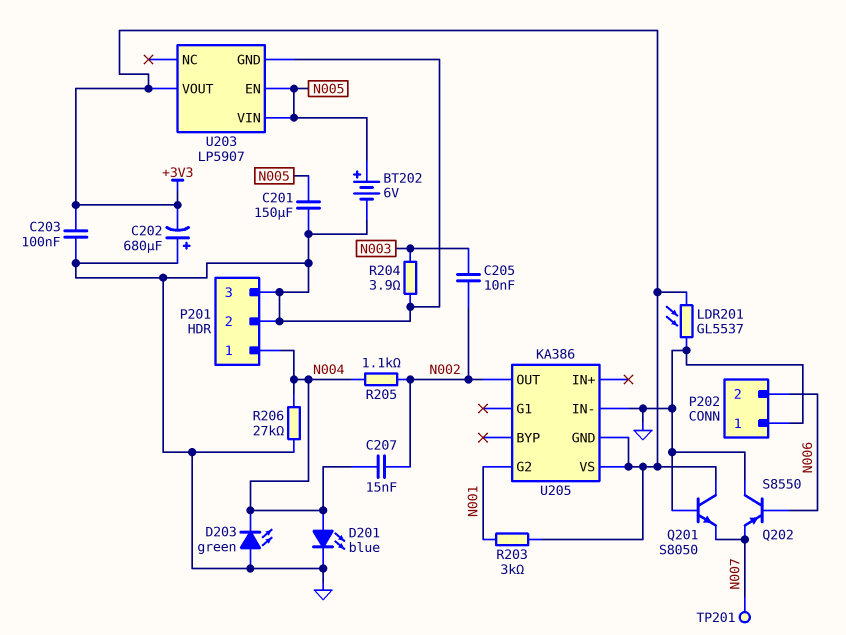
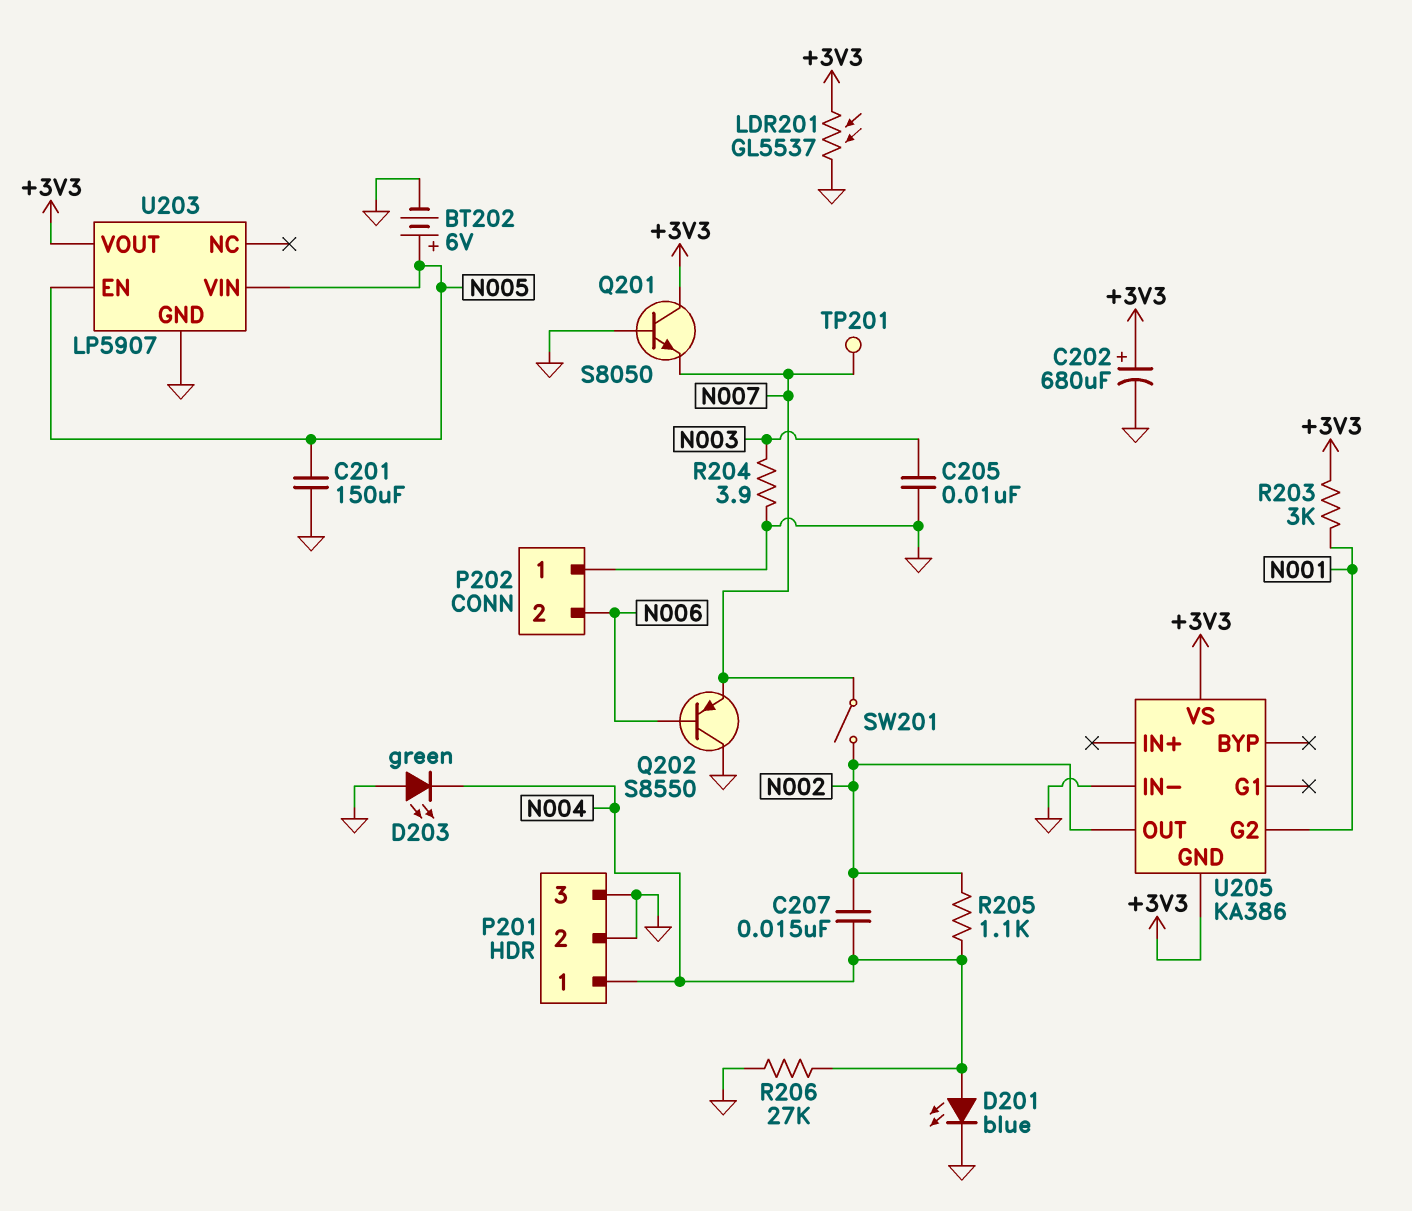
C202: 680uF (plus GND, minus +3V3) -> 680uF (plus +3V3, minus GND)
C203: 100nF (+3V3, GND) -> none
C205: 10nF (N002, N003) -> 10nF (GND, N003)
SW201: none -> switch (N002, N007)

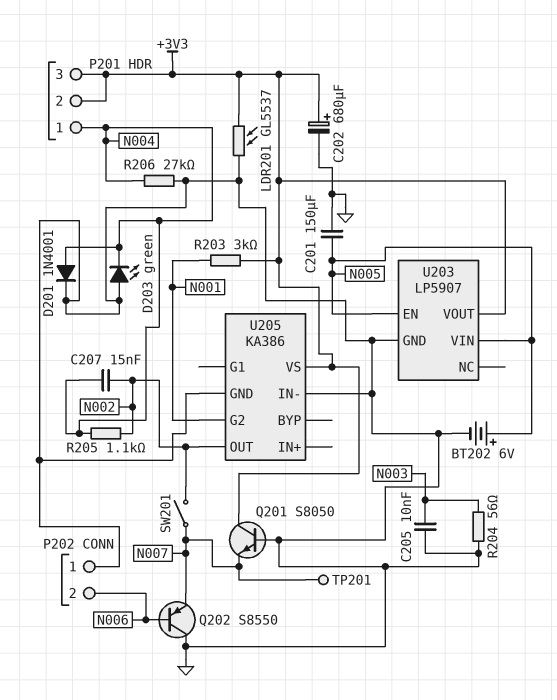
D201: LED blue (A N004, K GND) -> diode 1N4001 (A N004, K GND)
P201 pin 2: GND -> +3V3
P201 pin 3: GND -> +3V3
R204: 3.9 (GND, N003) -> 56 (GND, N003)
U205 pin GND: +3V3 -> GND

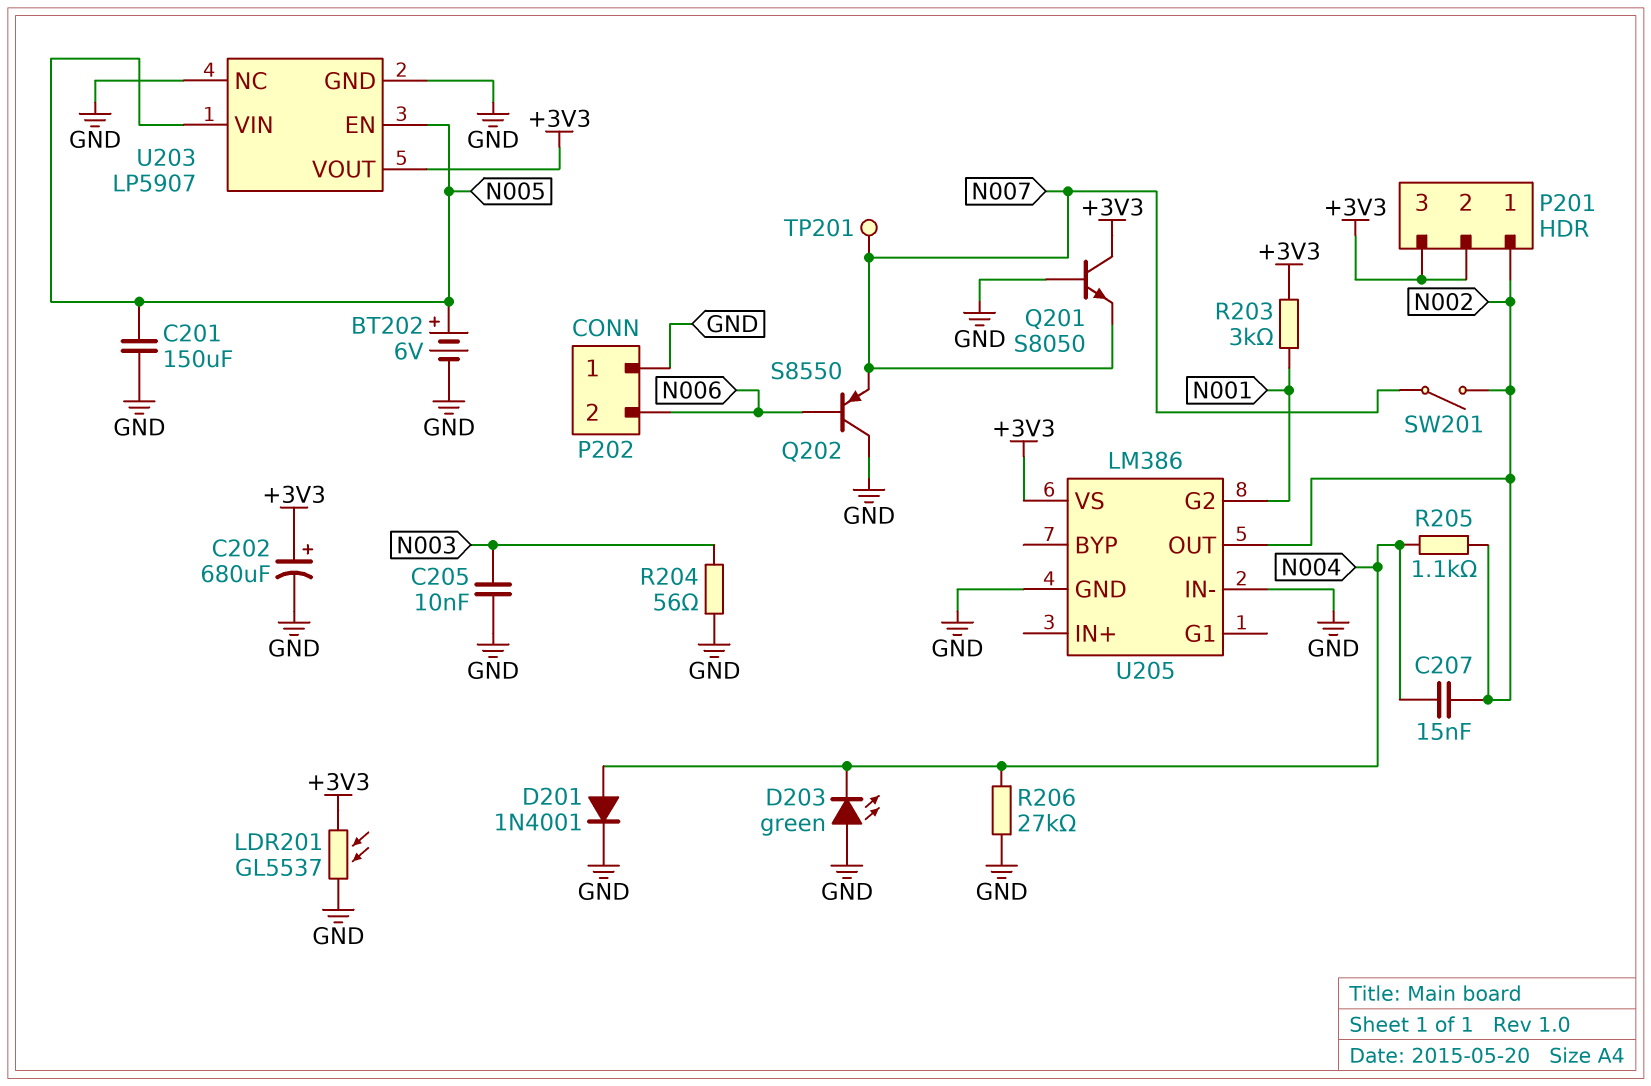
P201 pin 1: N004 -> N002
U203 pin NC: none -> GND
U205: KA386 -> LM386

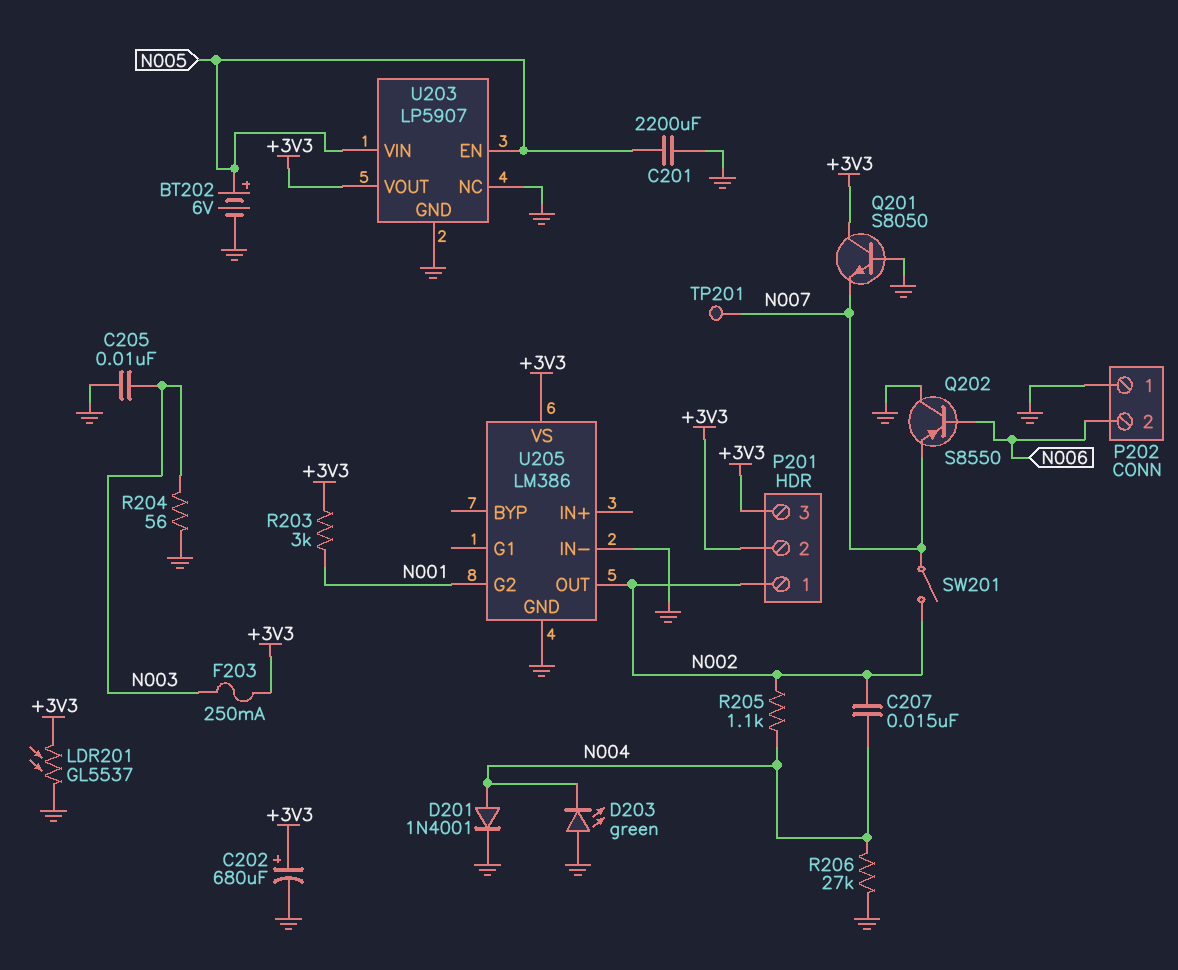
C201: 150uF (GND, N005) -> 2200uF (GND, N005)
F203: none -> 250mA (+3V3, N003)

